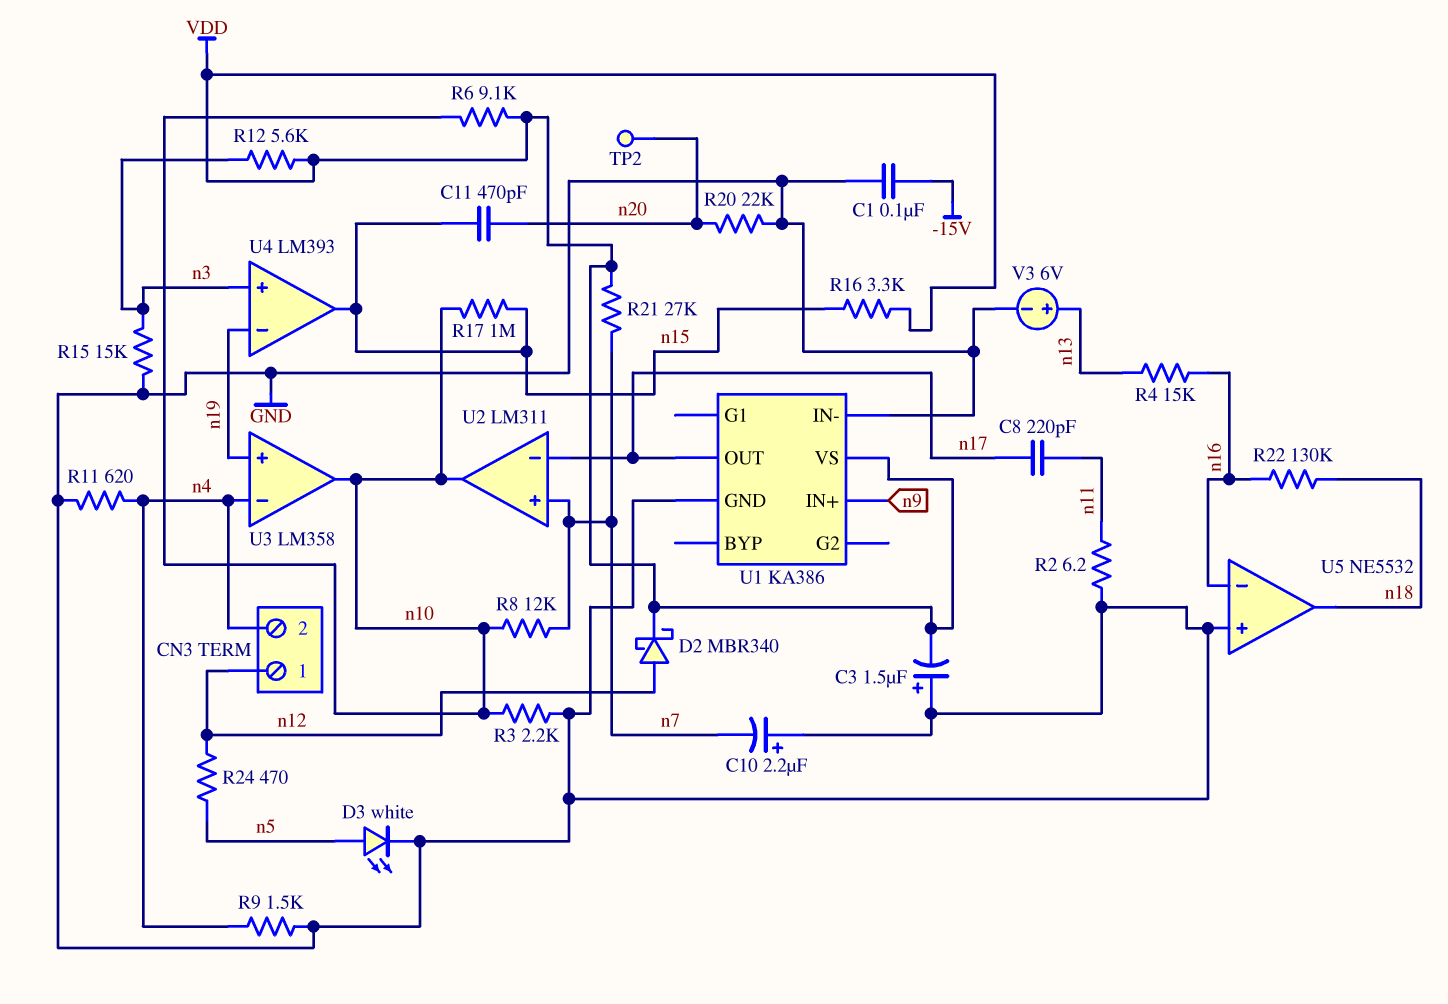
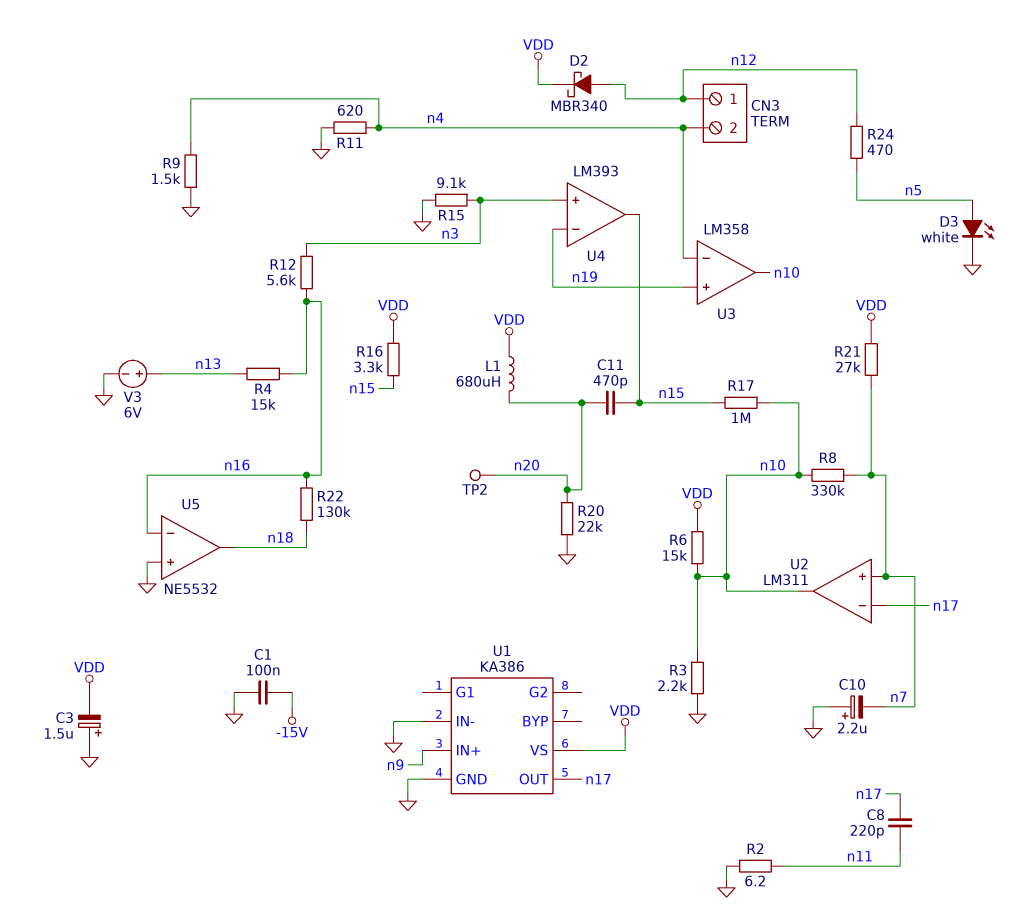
L1: none -> 680uH (VDD, n20)
R6: 9.1k (VDD, n10) -> 15k (VDD, n10)
R8: 12k (n7, n10) -> 330k (n7, n10)
R12: 5.6k (VDD, n3) -> 5.6k (n3, n16)
R15: 15k (GND, n3) -> 9.1k (GND, n3)

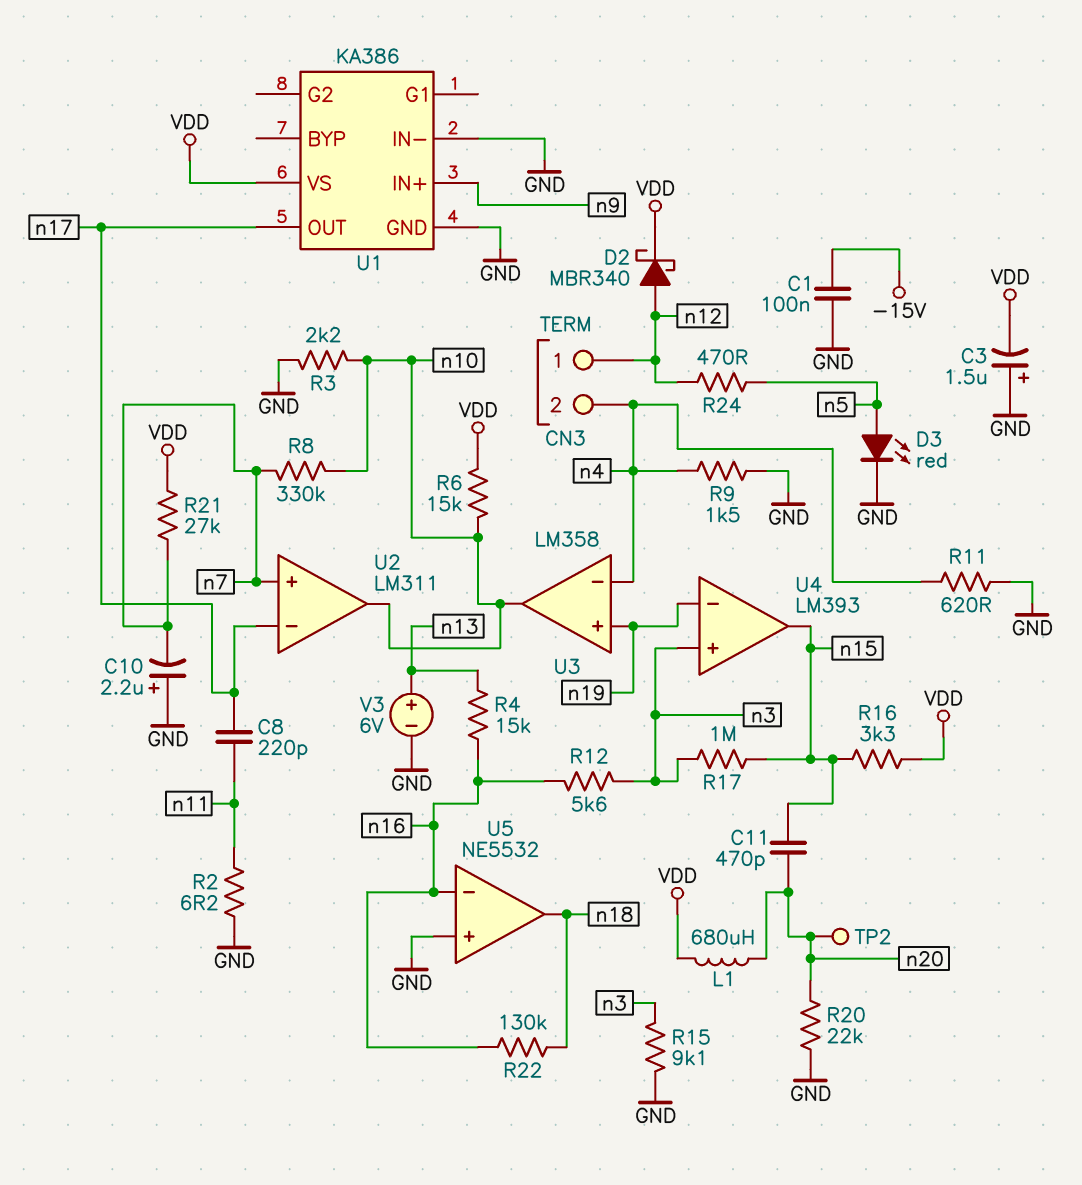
D3: LED white (A n5, K GND) -> LED red (A n5, K GND)
R17: 1M (n10, n15) -> 1M (n3, n15)

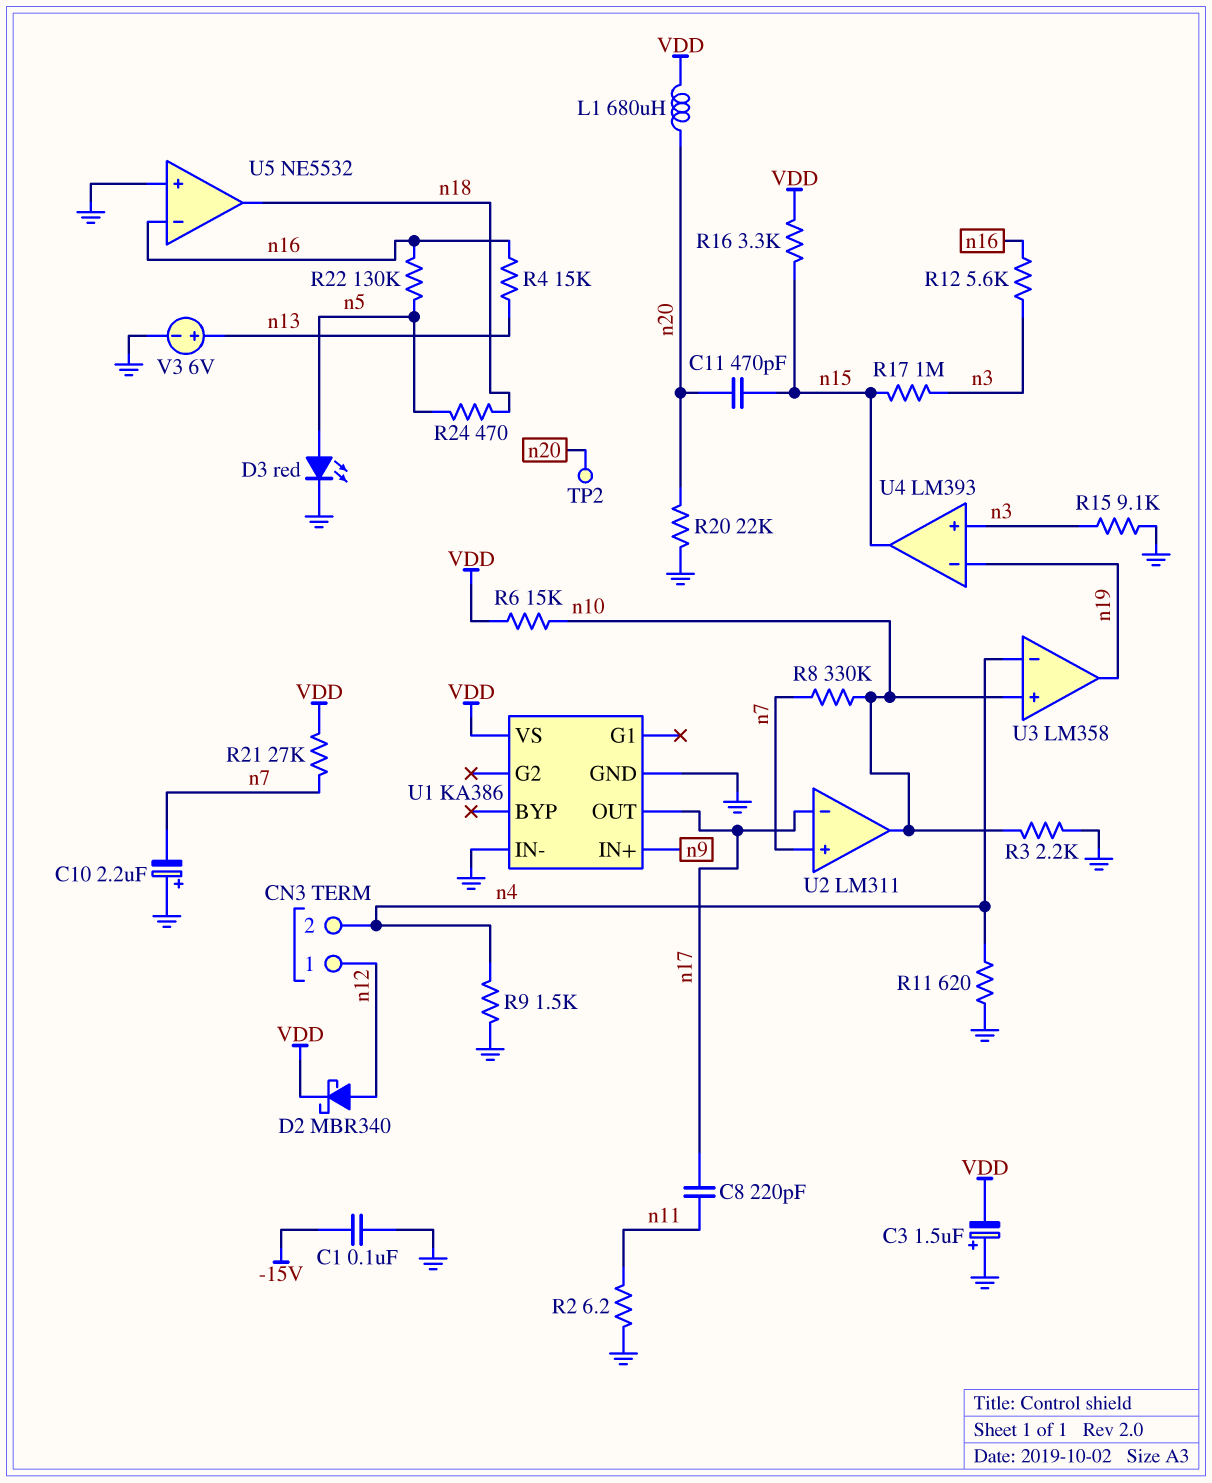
R22: 130k (n16, n18) -> 130k (n5, n16)
R24: 470 (n5, n12) -> 470 (n5, n18)
U3 pin in+: n19 -> n10
U3 pin out: n10 -> n19

